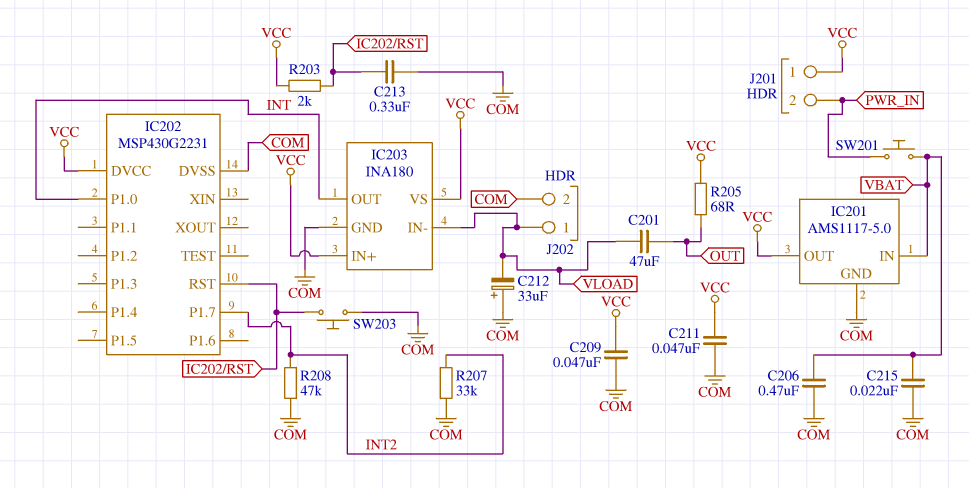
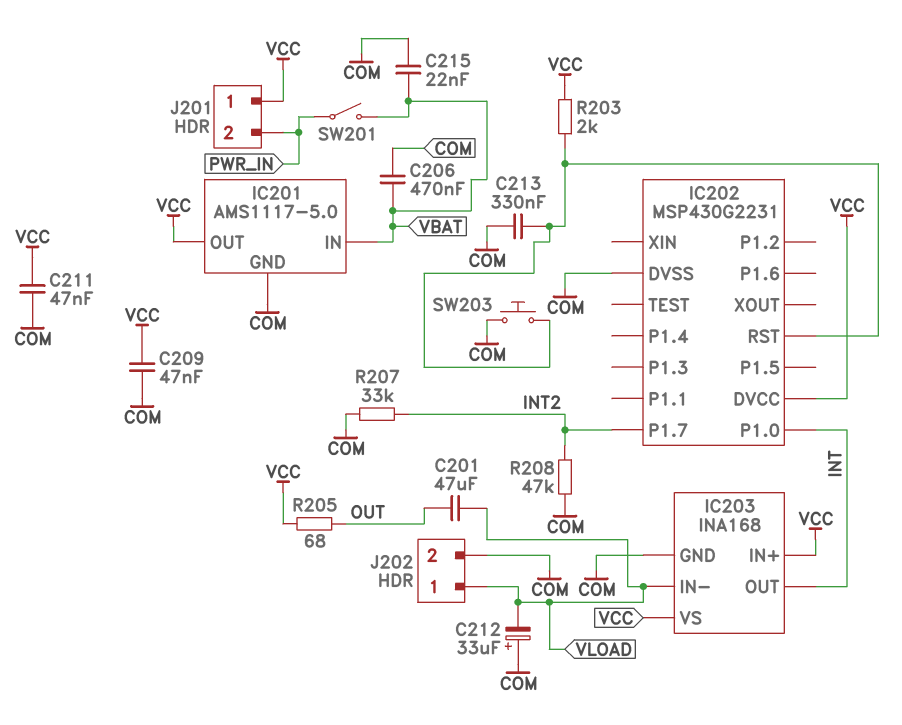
IC203: INA180 -> INA168
SW201: button (PWR_IN, VBAT) -> switch (PWR_IN, VBAT)

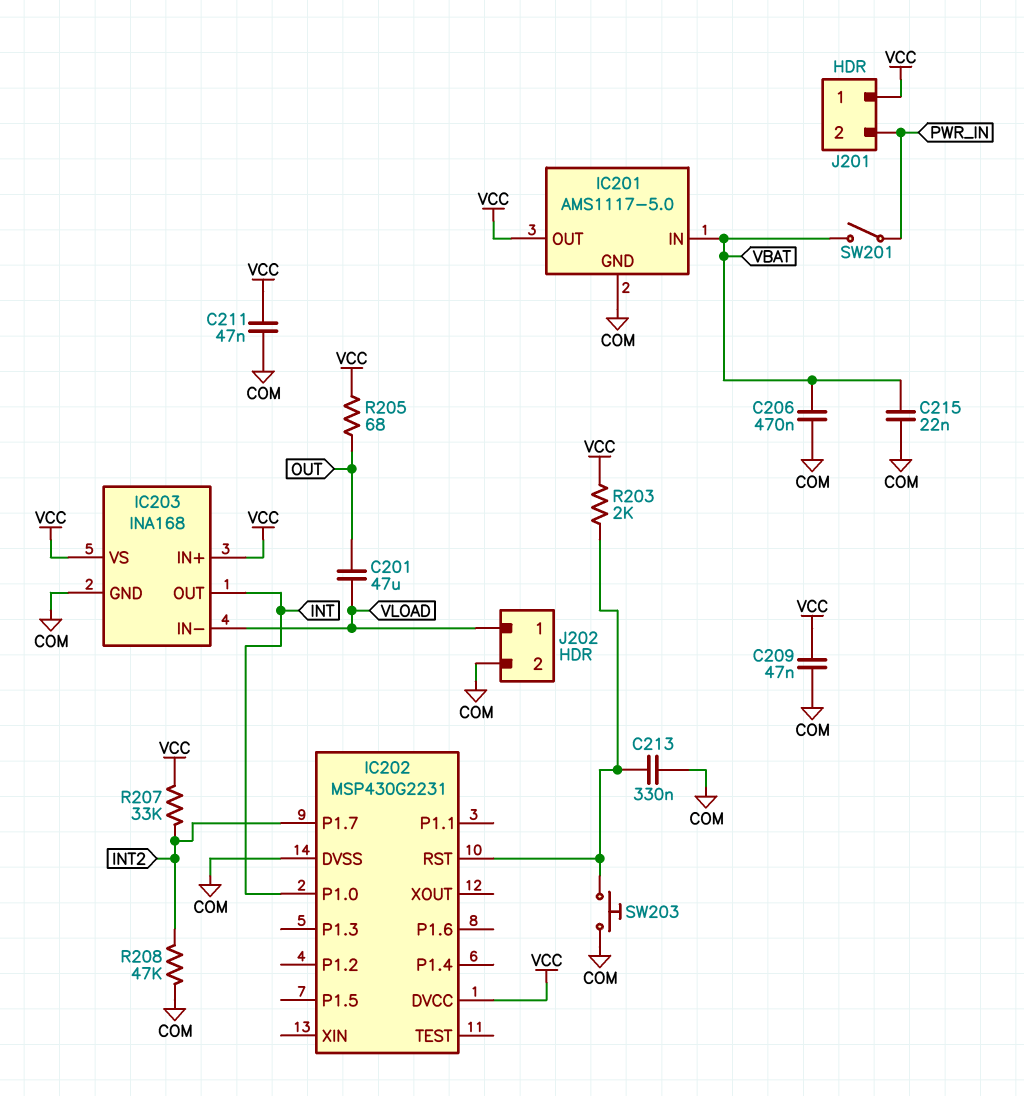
C212: 33uF (plus COM, minus VLOAD) -> none
R207: 33k (COM, INT2) -> 33k (INT2, VCC)

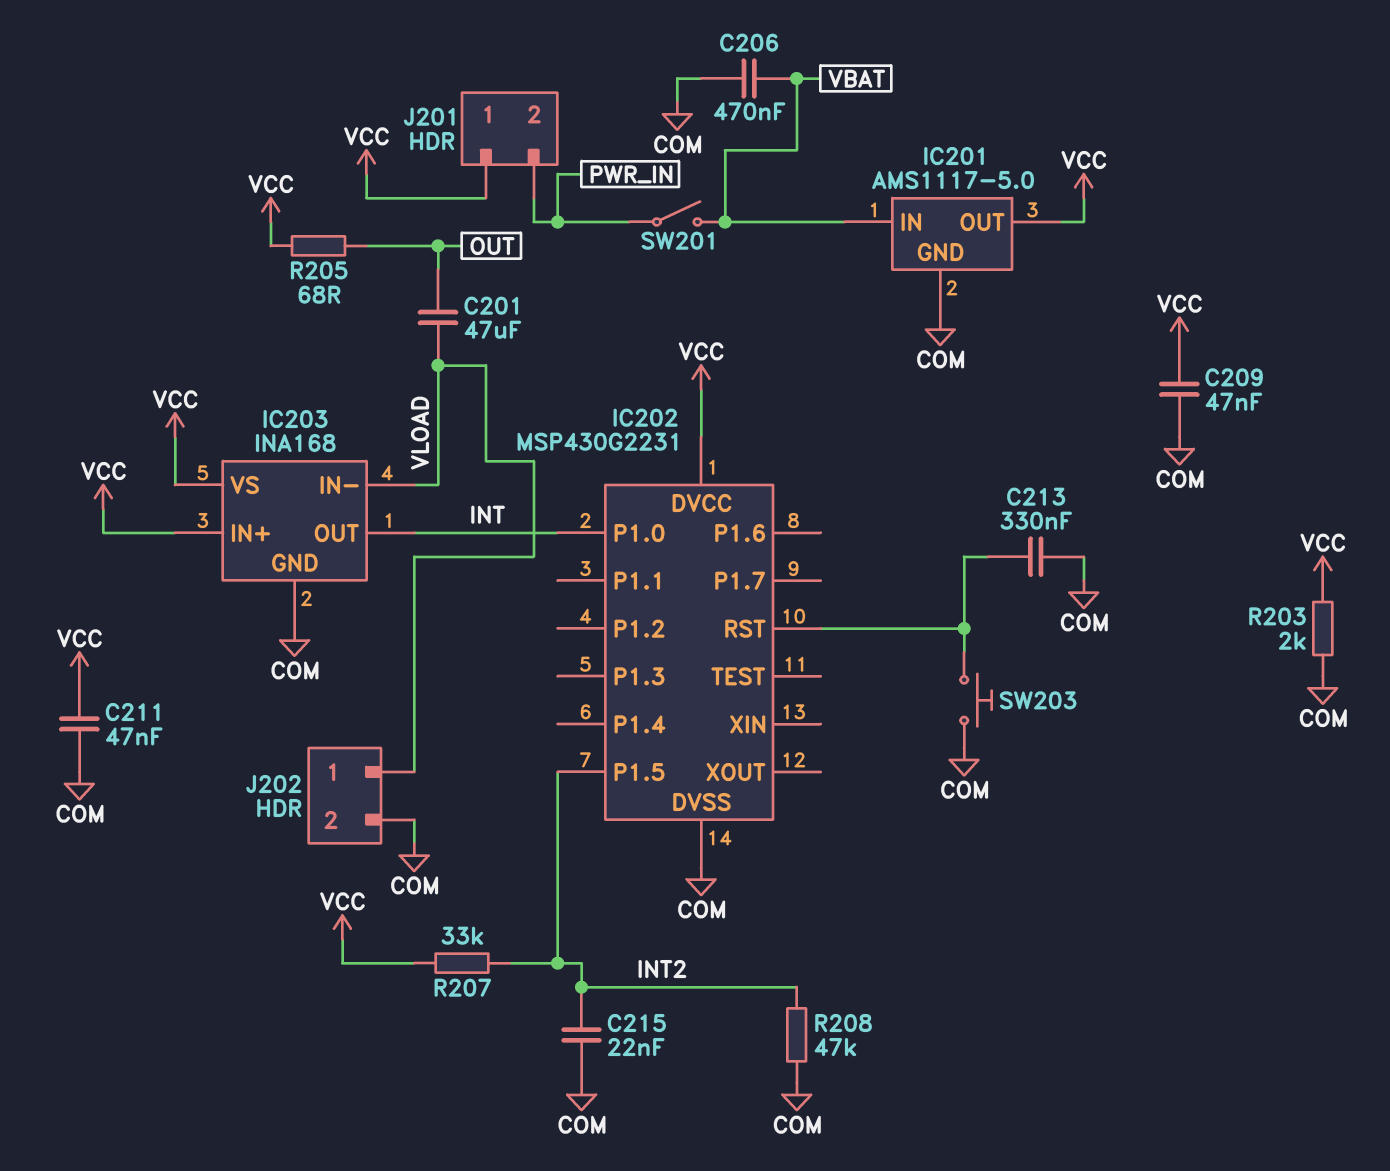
C215: 22nF (COM, VBAT) -> 22nF (COM, INT2)
IC202 pin P1.5: none -> INT2
IC202 pin P1.7: INT2 -> none
R203: 2k (IC202/RST, VCC) -> 2k (COM, VCC)

